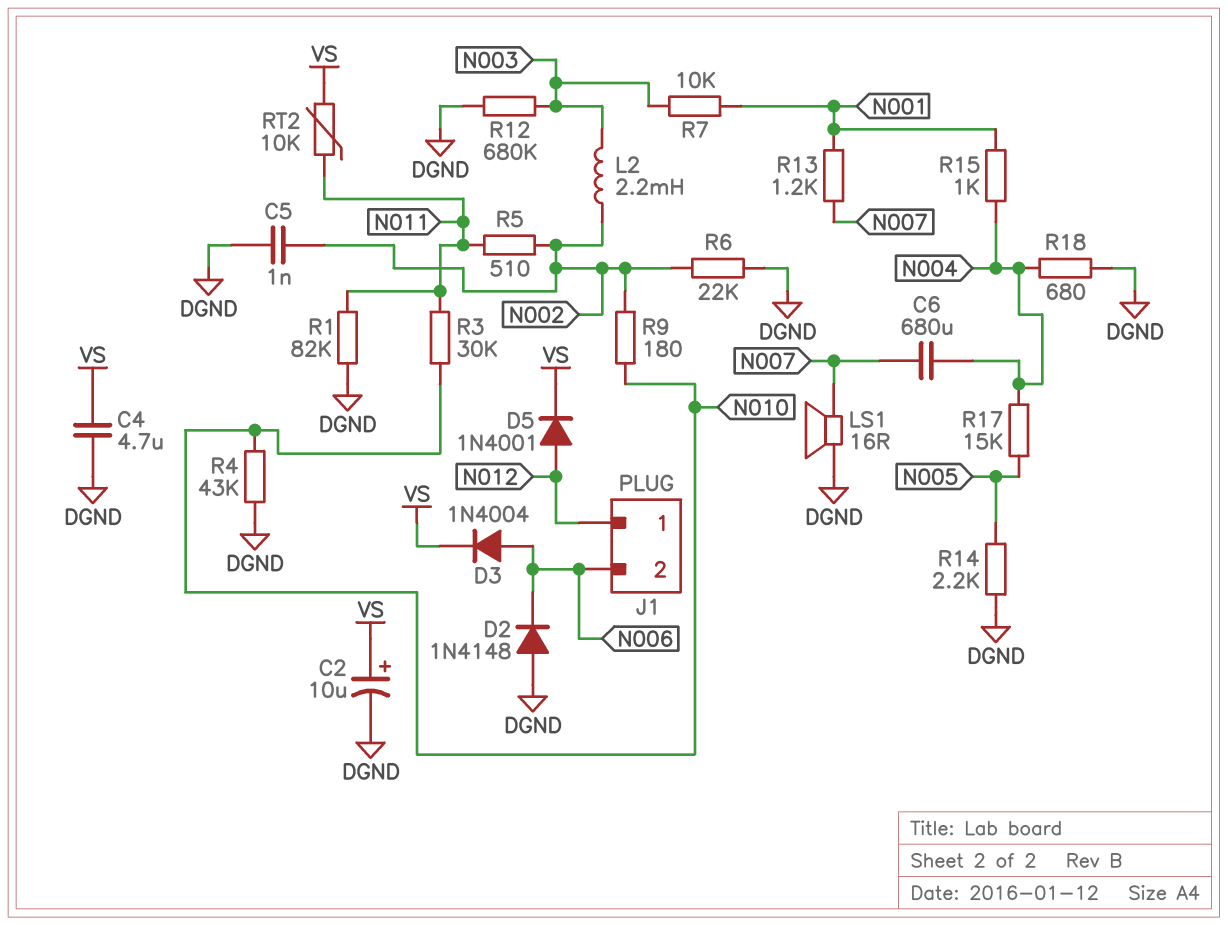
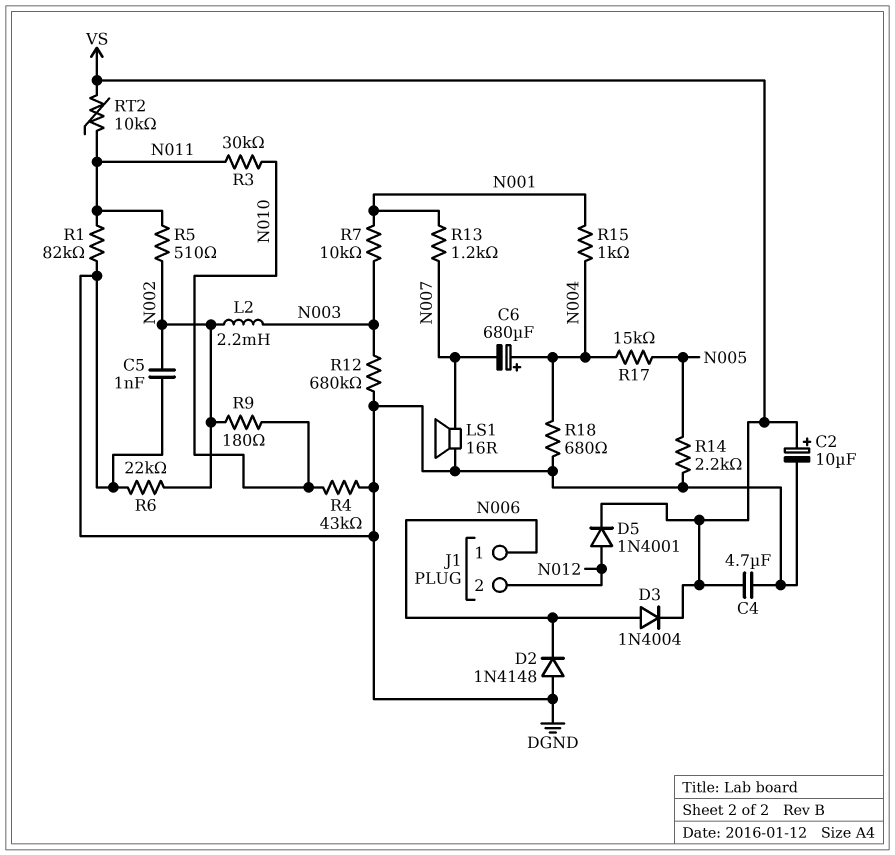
C6: 680uF (N004, N007) -> 680uF (plus N004, minus N007)
J1 pin 1: N012 -> N006
J1 pin 2: N006 -> N012

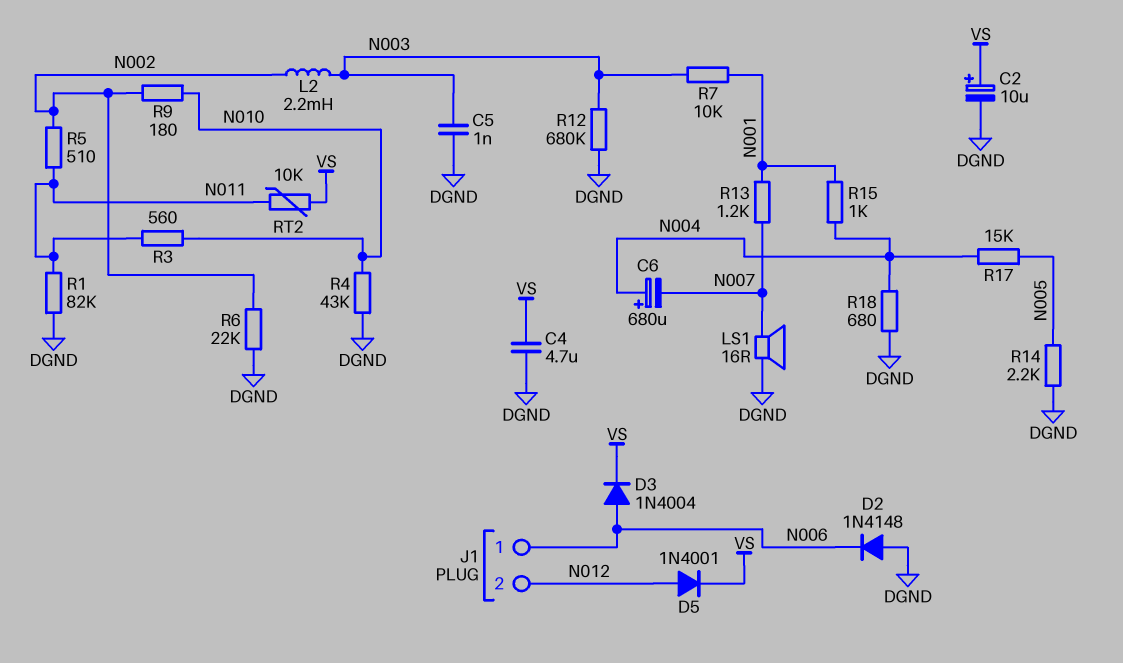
C5: 1nF (DGND, N002) -> 1nF (DGND, N003)
R3: 30k (N010, N011) -> 560 (N010, N011)

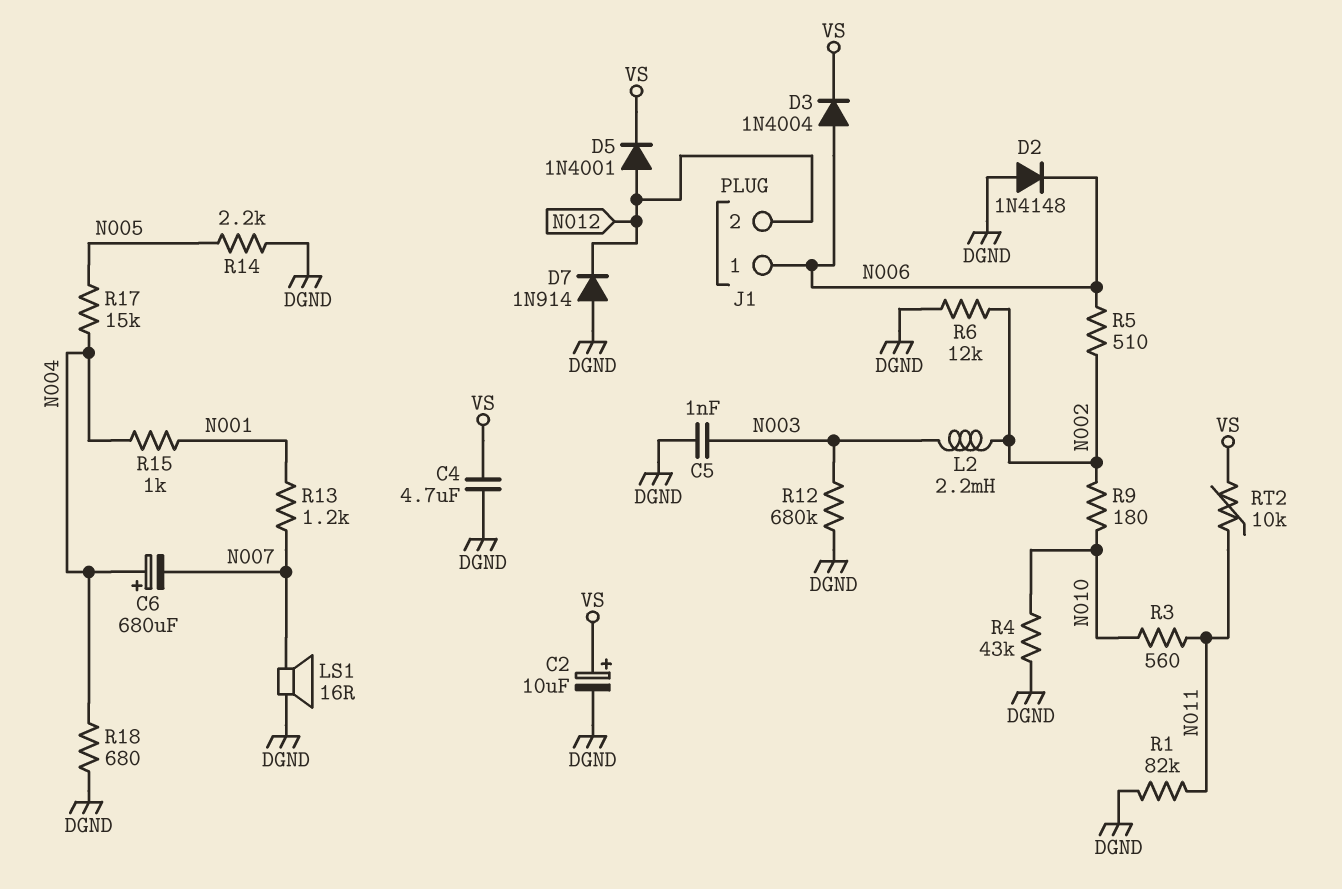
D7: none -> diode 1N914 (A DGND, K N012)
R5: 510 (N002, N011) -> 510 (N002, N006)
R6: 22k (DGND, N002) -> 12k (DGND, N002)
R7: 10k (N001, N003) -> none

